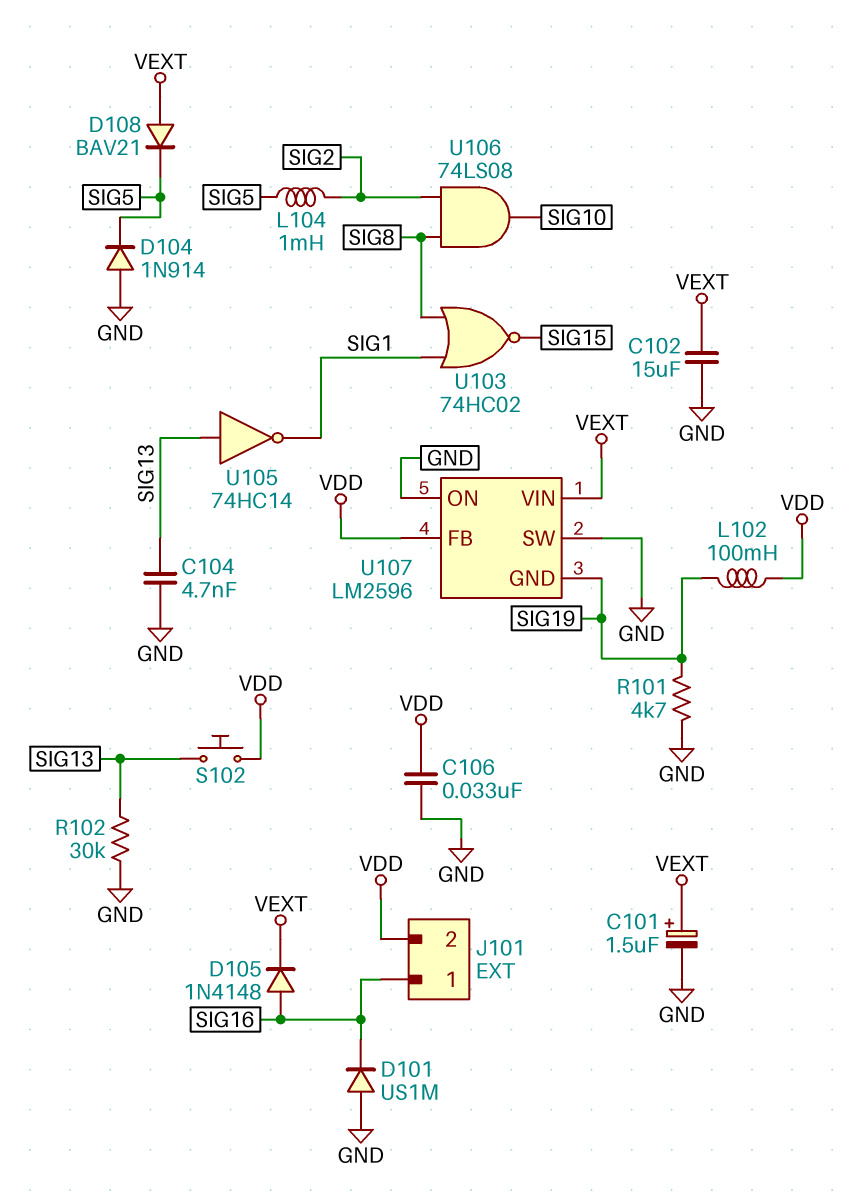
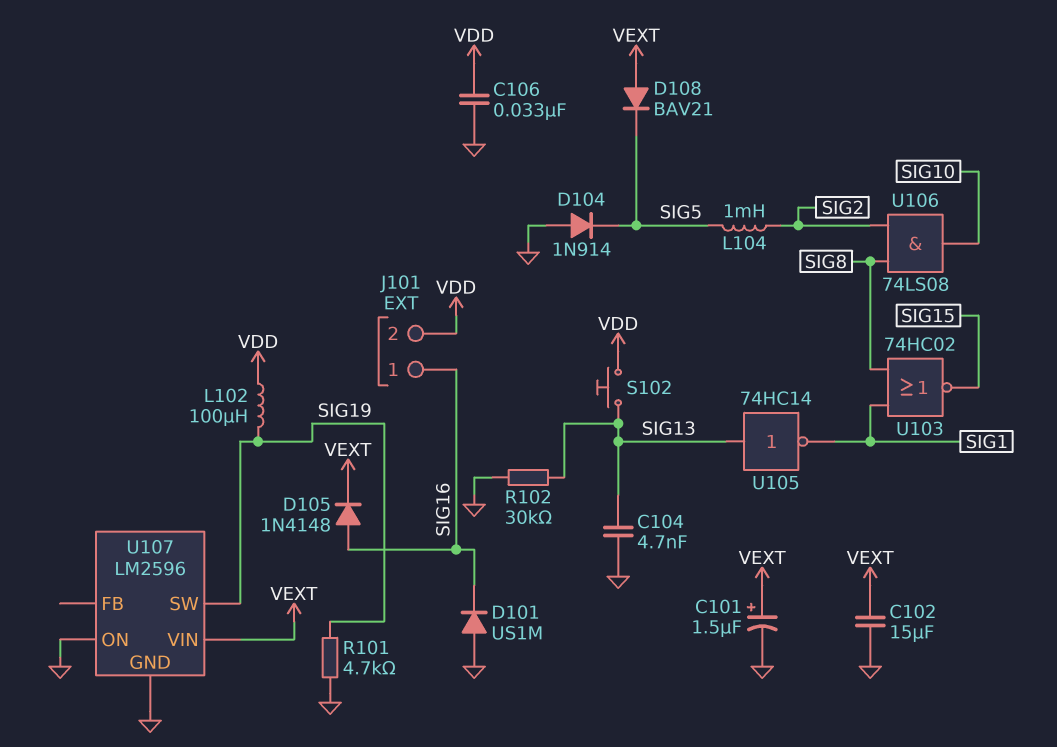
L102: 100mH (SIG19, VDD) -> 100uH (SIG19, VDD)
U107 pin FB: VDD -> none
U107 pin GND: SIG19 -> GND
U107 pin SW: GND -> SIG19

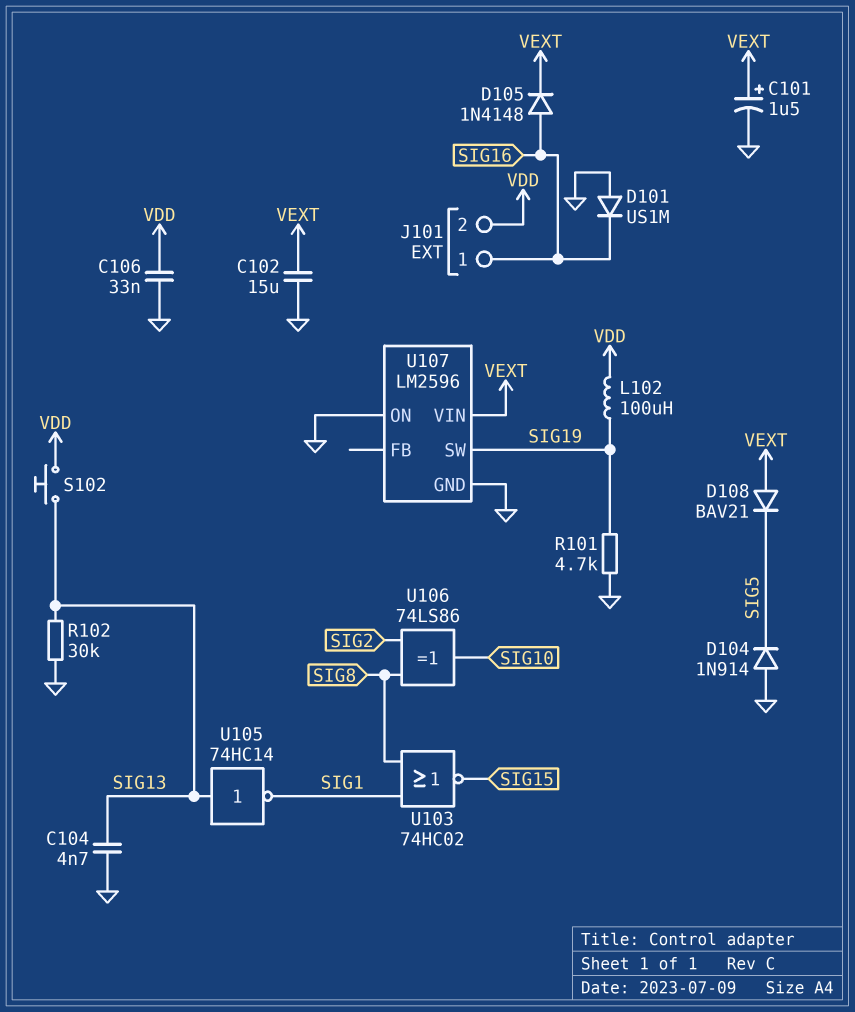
L104: 1mH (SIG2, SIG5) -> none
U106: AND 74LS08 (in SIG2, in SIG8, out SIG10) -> XOR 74LS86 (in SIG2, in SIG8, out SIG10)

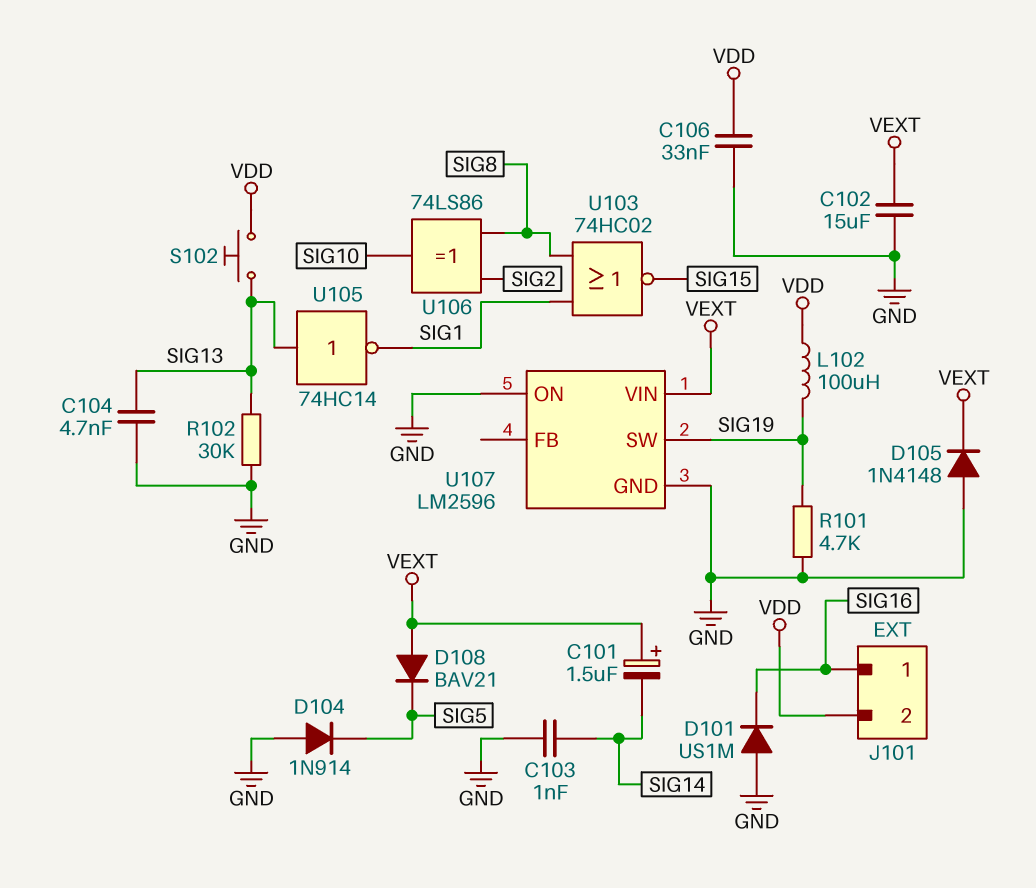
C101: 1.5uF (plus VEXT, minus GND) -> 1.5uF (plus VEXT, minus SIG14)
C103: none -> 1nF (GND, SIG14)
D105: diode 1N4148 (A SIG16, K VEXT) -> diode 1N4148 (A GND, K VEXT)

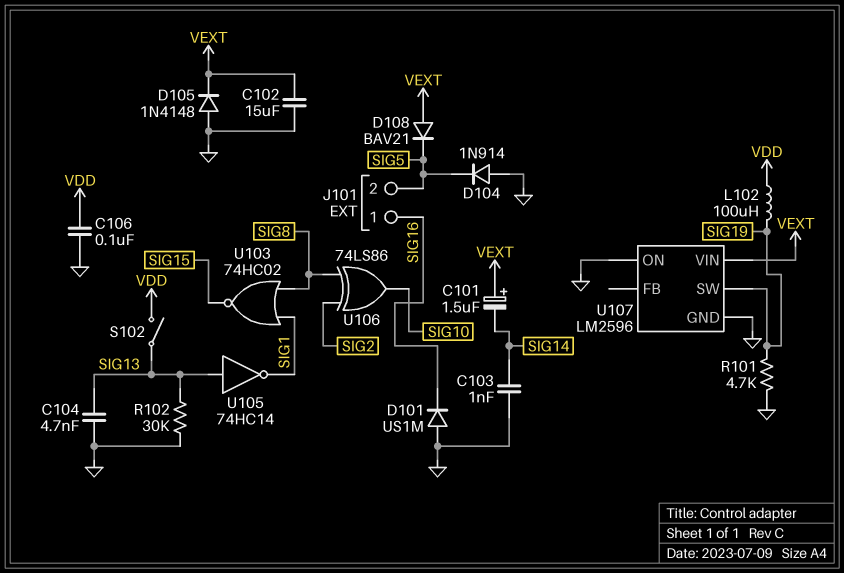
C106: 33nF (GND, VDD) -> 100nF (GND, VDD)
J101 pin 2: VDD -> SIG5
S102: button (SIG13, VDD) -> switch (SIG13, VDD)

